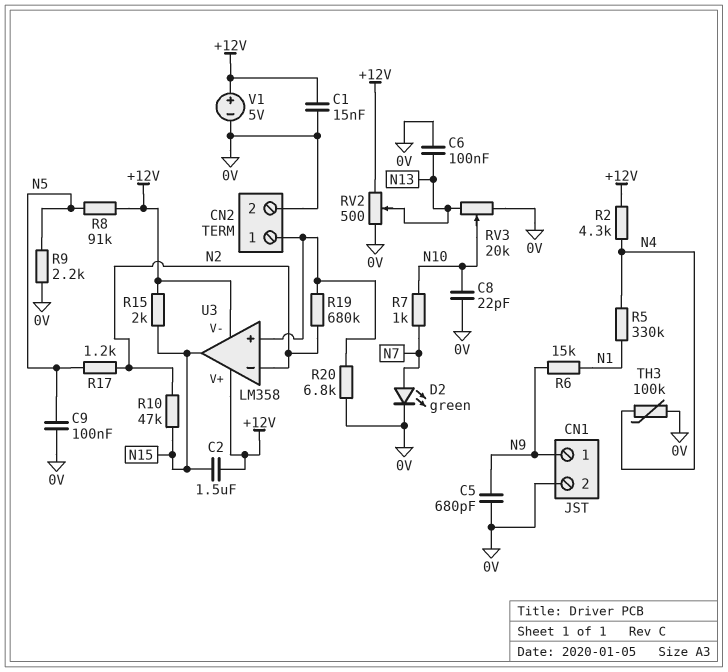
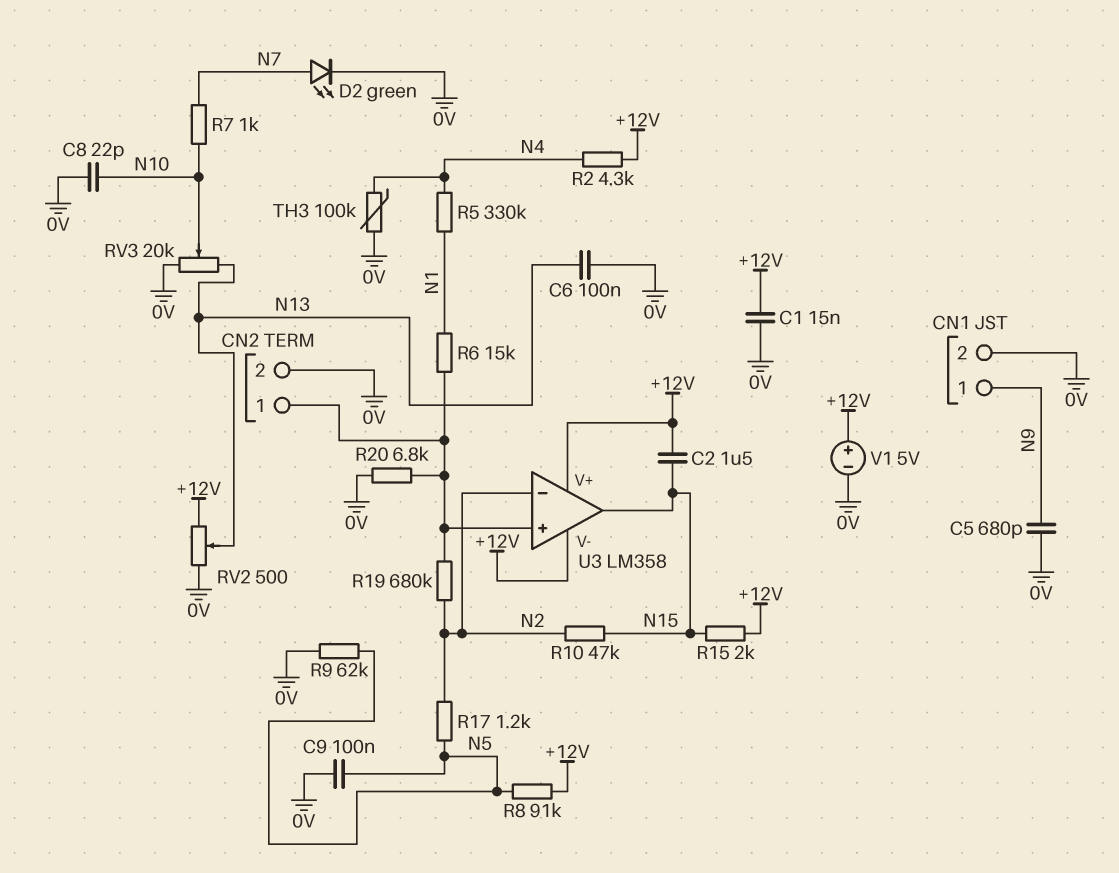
R6: 15k (N1, N9) -> 15k (CN2/1, N1)
R9: 2.2k (0V, N5) -> 62k (0V, N5)

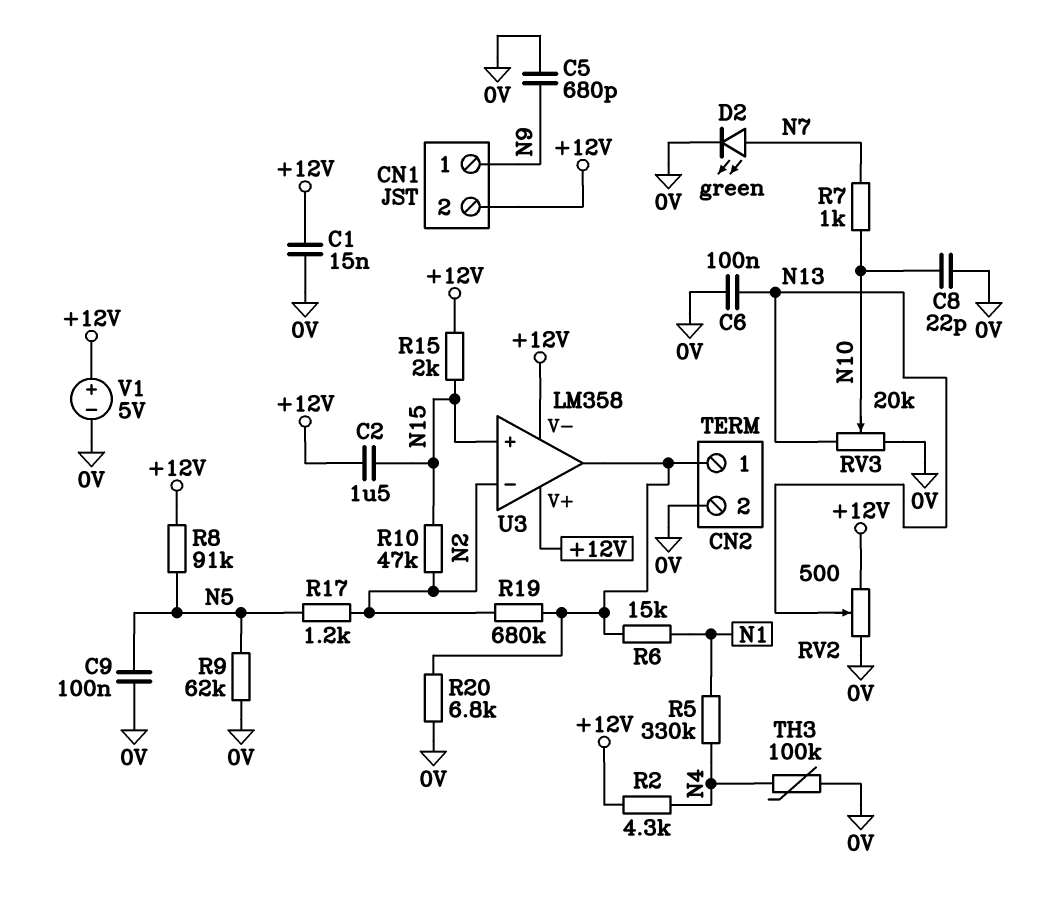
CN1 pin 2: 0V -> +12V
U3 pin in+: CN2/1 -> N15
U3 pin out: N15 -> CN2/1

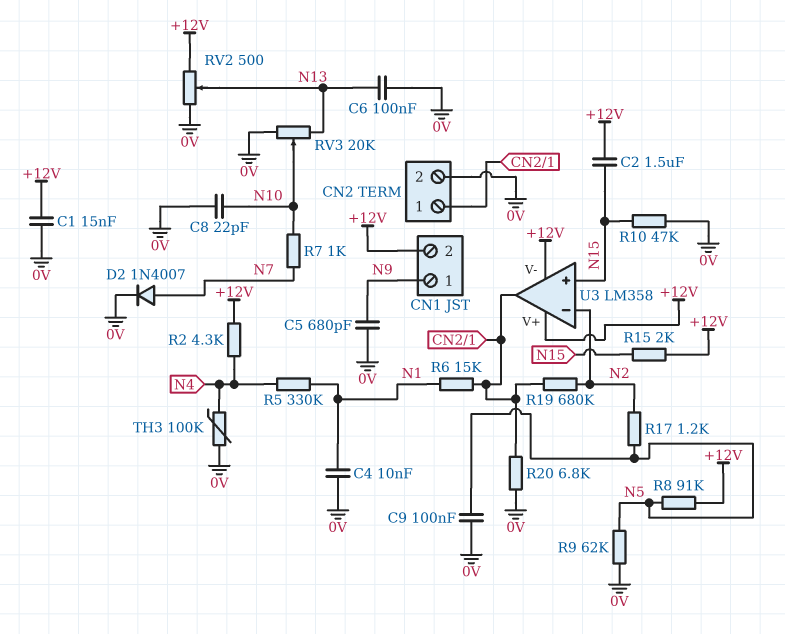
C4: none -> 10nF (0V, N1)
D2: LED green (A N7, K 0V) -> diode 1N4007 (A N7, K 0V)
R10: 47k (N2, N15) -> 47k (0V, N15)
V1: 5V (plus +12V, minus 0V) -> none

